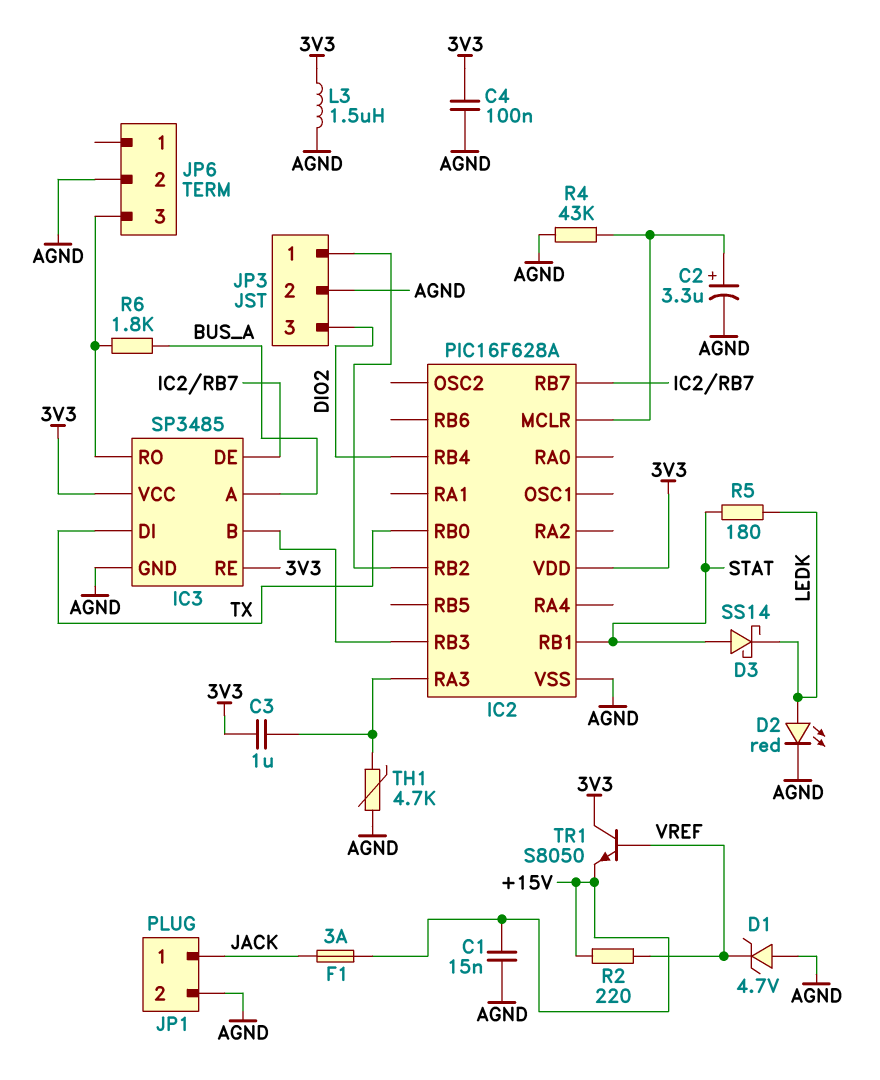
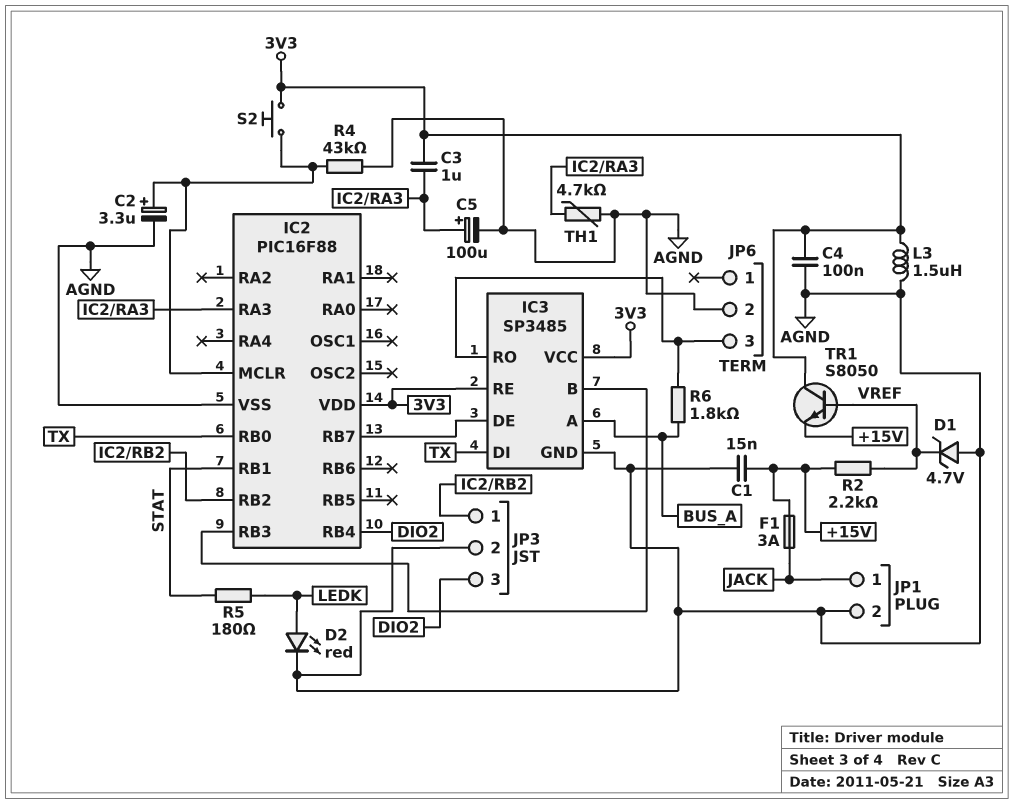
C5: none -> 100uF (plus IC2/RA3, minus AGND)
D3: schottky SS14 (A STAT, K LEDK) -> none
IC2: PIC16F628A -> PIC16F88
R2: 220 (+15V, VREF) -> 2.2k (+15V, VREF)
S2: none -> button (3V3, IC2/MCLR)

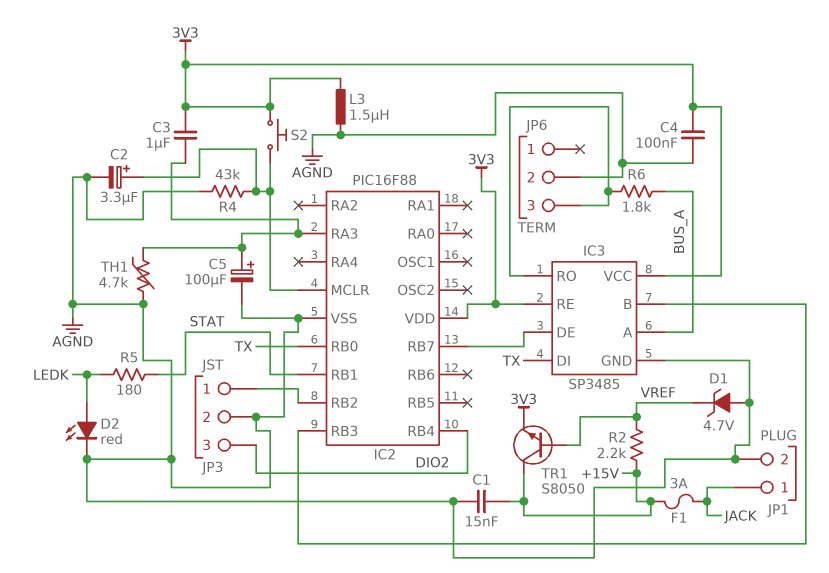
TR1: NPN S8050 (B VREF, C 3V3, E +15V) -> NPN S8050 (B VREF, C +15V, E 3V3)

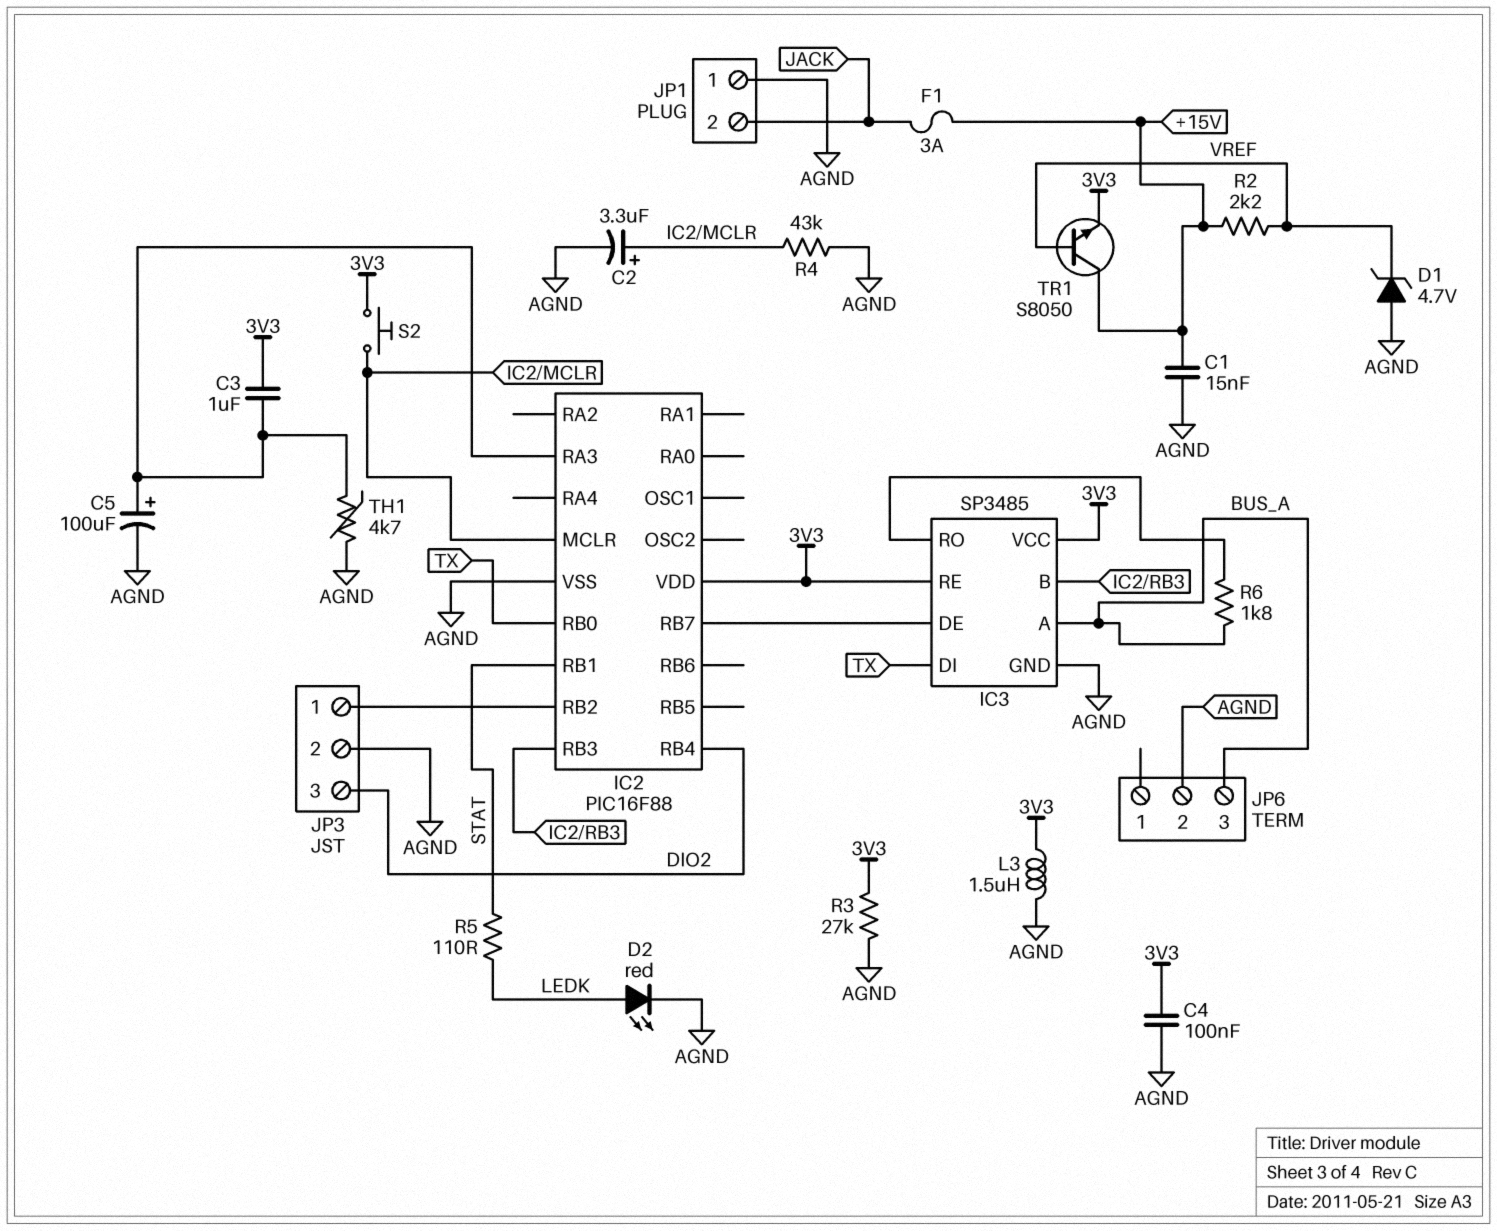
JP1 pin 1: JACK -> AGND
JP1 pin 2: AGND -> JACK
JP6 pin 3: IC3/RO -> BUS_A
R3: none -> 27k (3V3, AGND)
R5: 180 (LEDK, STAT) -> 110 (LEDK, STAT)

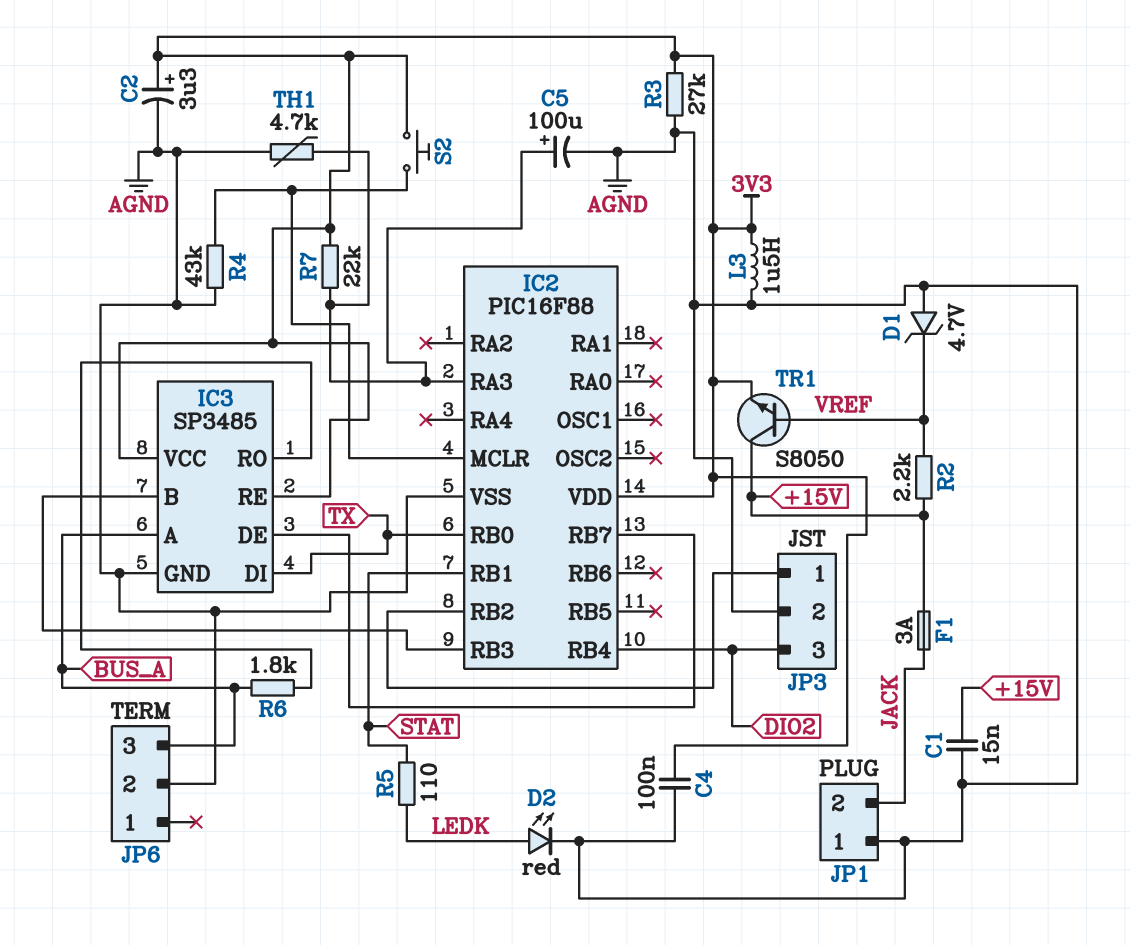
C2: 3.3uF (plus IC2/MCLR, minus AGND) -> 3.3uF (plus 3V3, minus AGND)
C3: 1uF (3V3, IC2/RA3) -> none
R7: none -> 22k (3V3, IC2/RA3)

